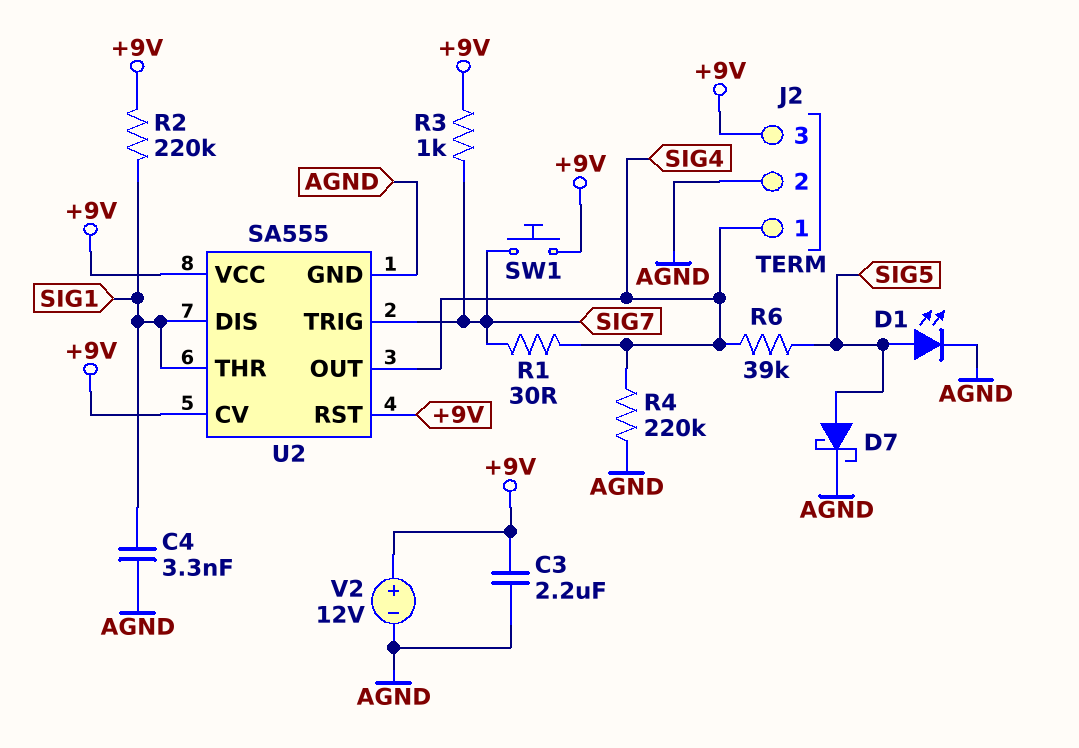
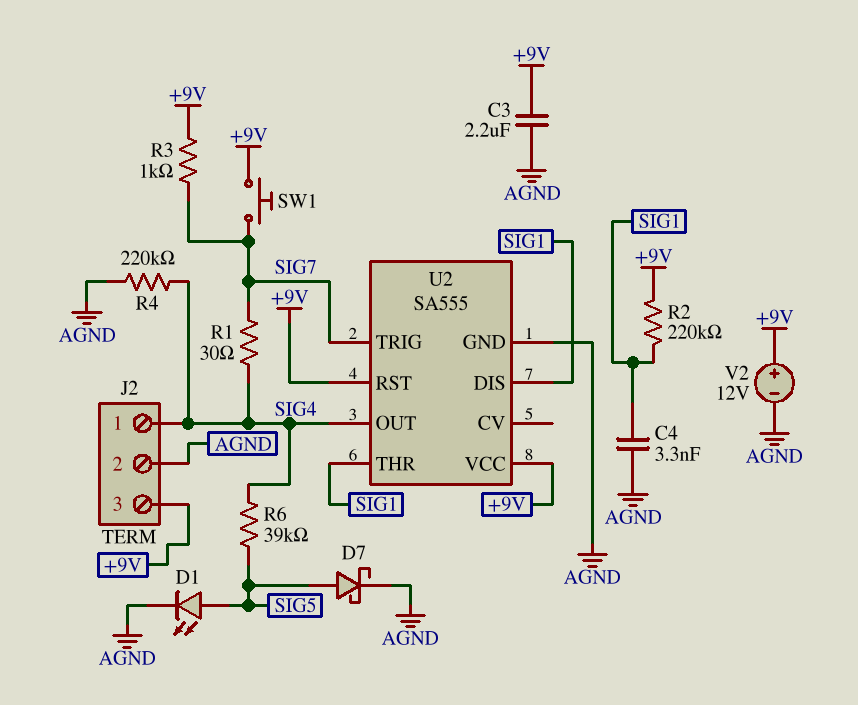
U2 pin CV: +9V -> none

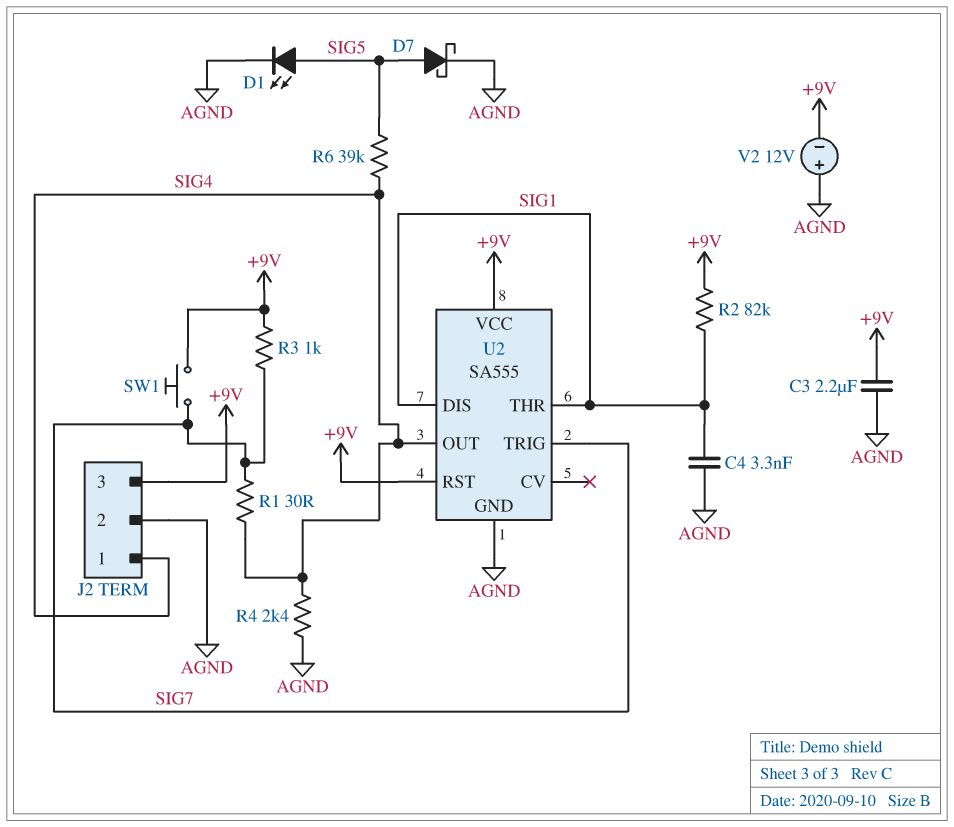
R2: 220k (+9V, SIG1) -> 82k (+9V, SIG1)
R4: 220k (AGND, SIG4) -> 2.4k (AGND, SIG4)
V2: 12V (plus +9V, minus AGND) -> 12V (plus AGND, minus +9V)

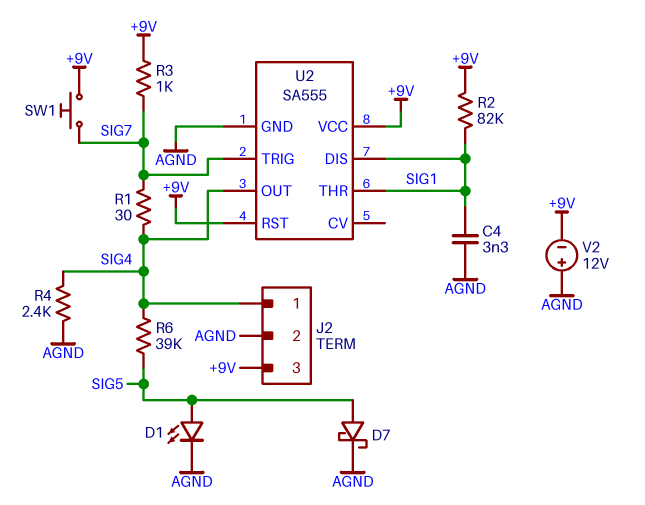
C3: 2.2uF (+9V, AGND) -> none

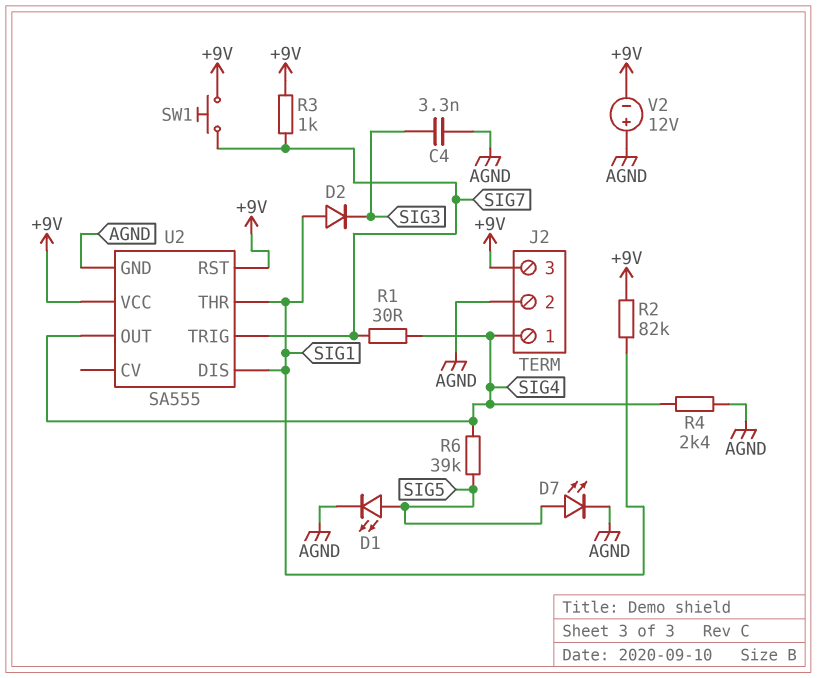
C4: 3.3nF (AGND, SIG1) -> 3.3nF (AGND, SIG3)
D2: none -> diode (A SIG1, K SIG3)
D7: schottky (A SIG5, K AGND) -> LED (A SIG5, K AGND)

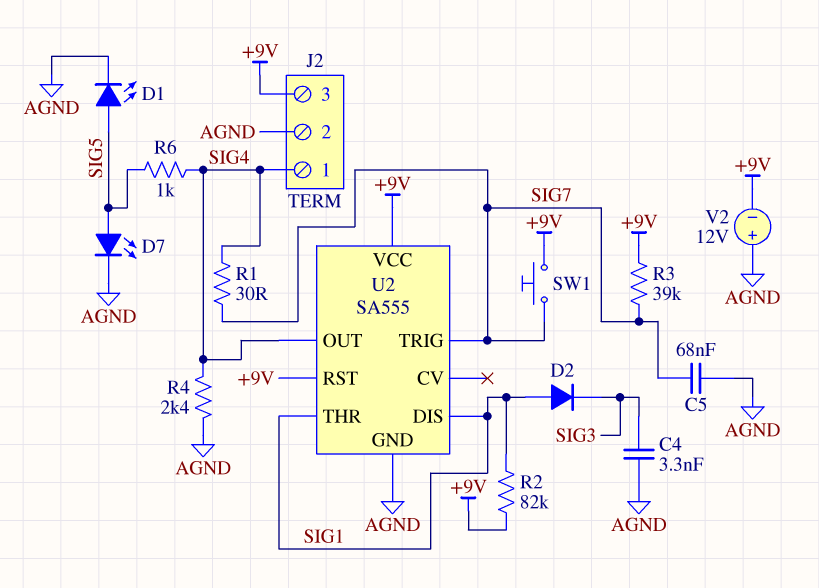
C5: none -> 68nF (AGND, SIG7)
R3: 1k (+9V, SIG7) -> 39k (+9V, SIG7)
R6: 39k (SIG4, SIG5) -> 1k (SIG4, SIG5)

